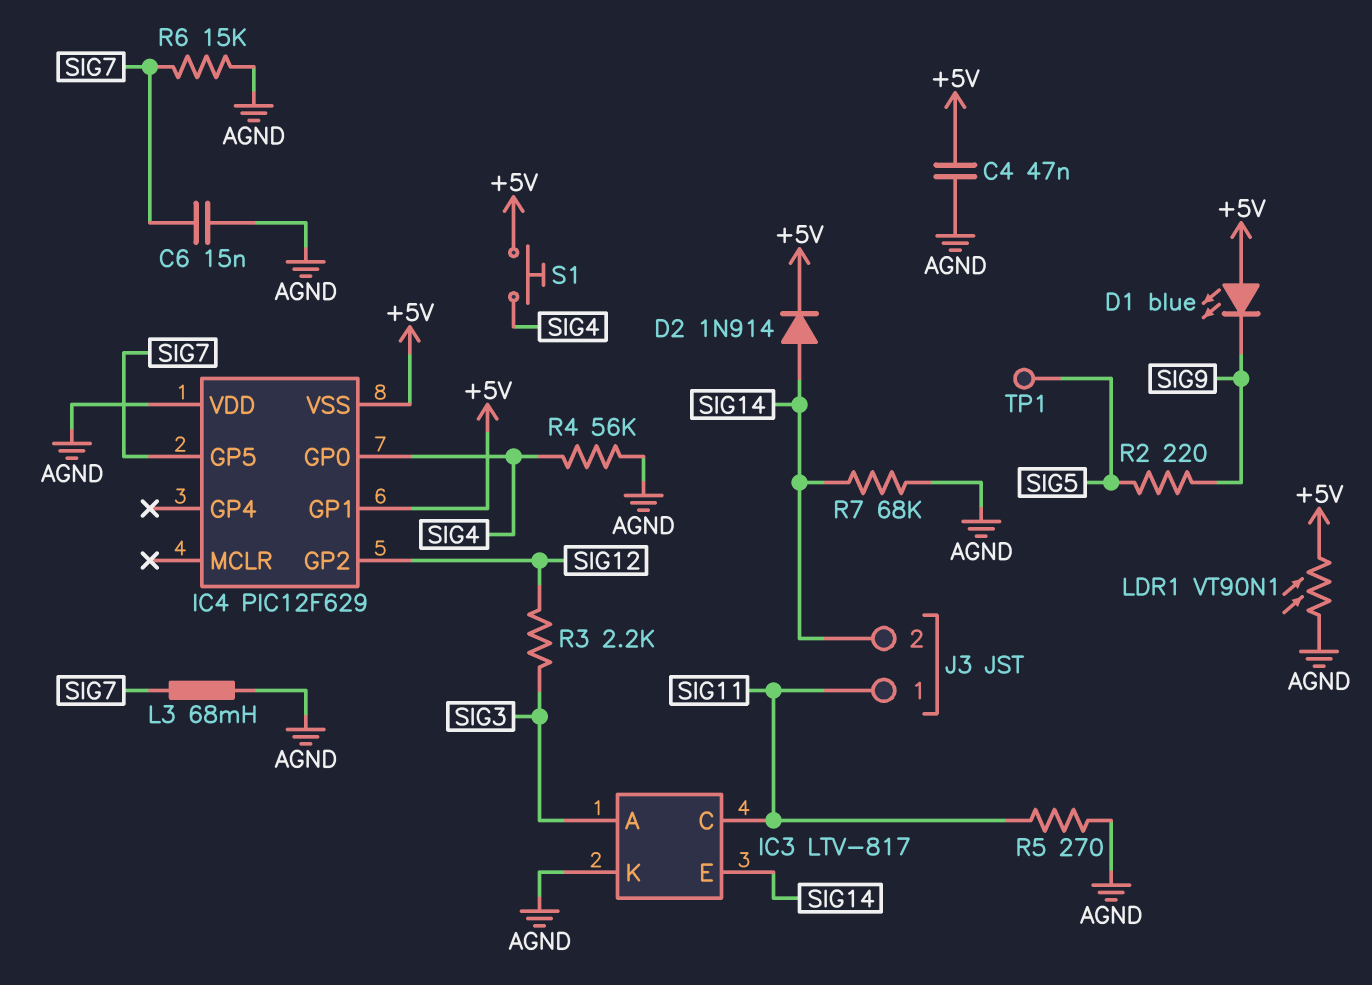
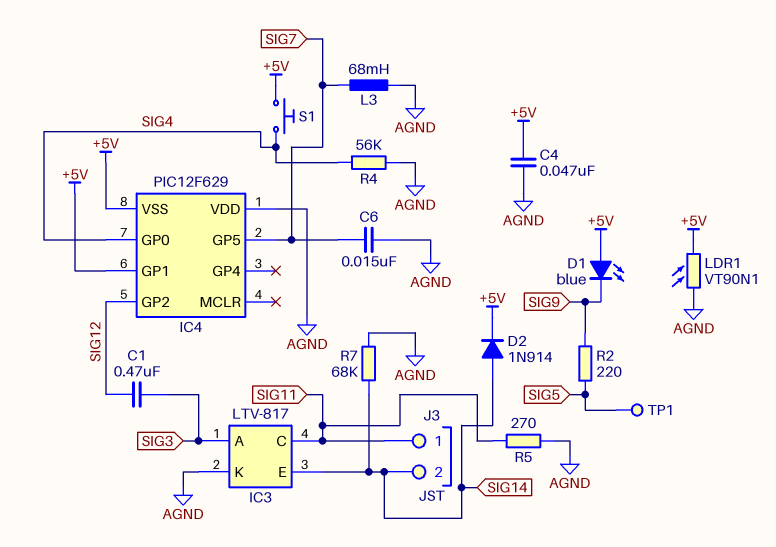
C1: none -> 470nF (SIG3, SIG12)
R3: 2.2k (SIG3, SIG12) -> none
R6: 15k (AGND, SIG7) -> none

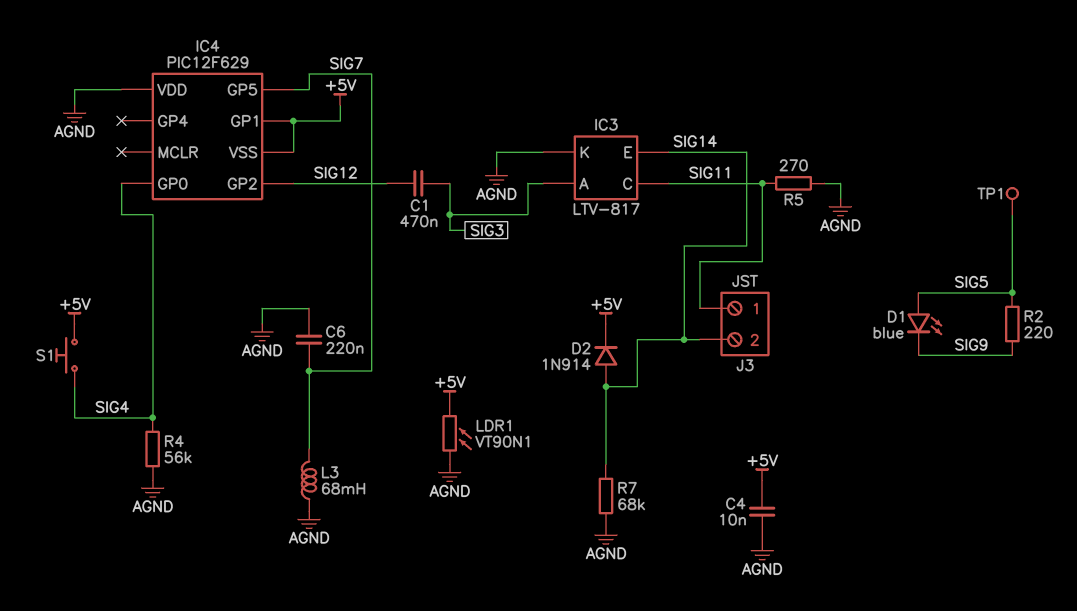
C4: 47nF (+5V, AGND) -> 10nF (+5V, AGND)
C6: 15nF (AGND, SIG7) -> 220nF (AGND, SIG7)
D1: LED blue (A +5V, K SIG9) -> LED blue (A SIG5, K SIG9)

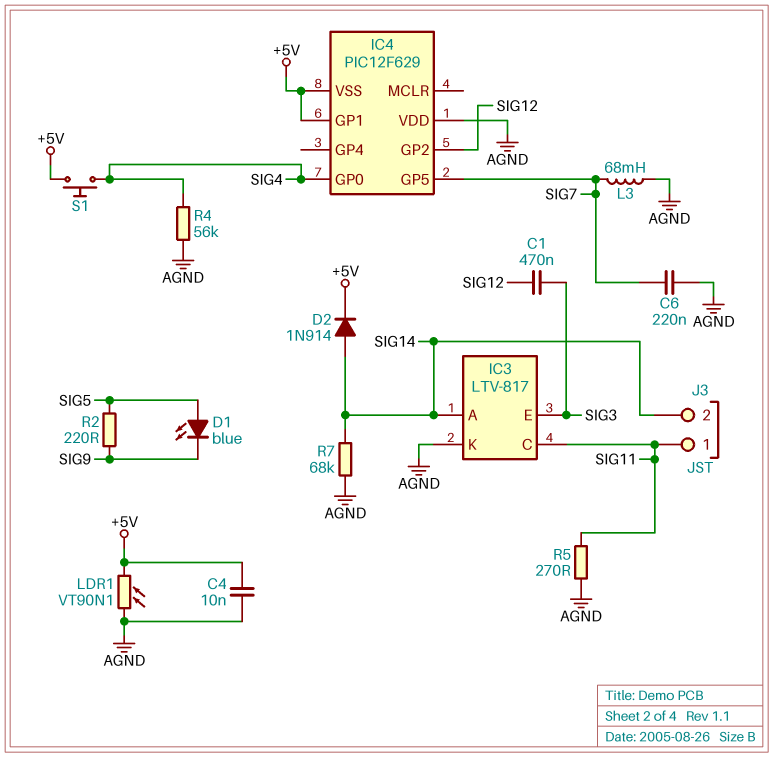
IC3 pin A: SIG3 -> SIG14
IC3 pin E: SIG14 -> SIG3
TP1: test point (SIG5) -> none

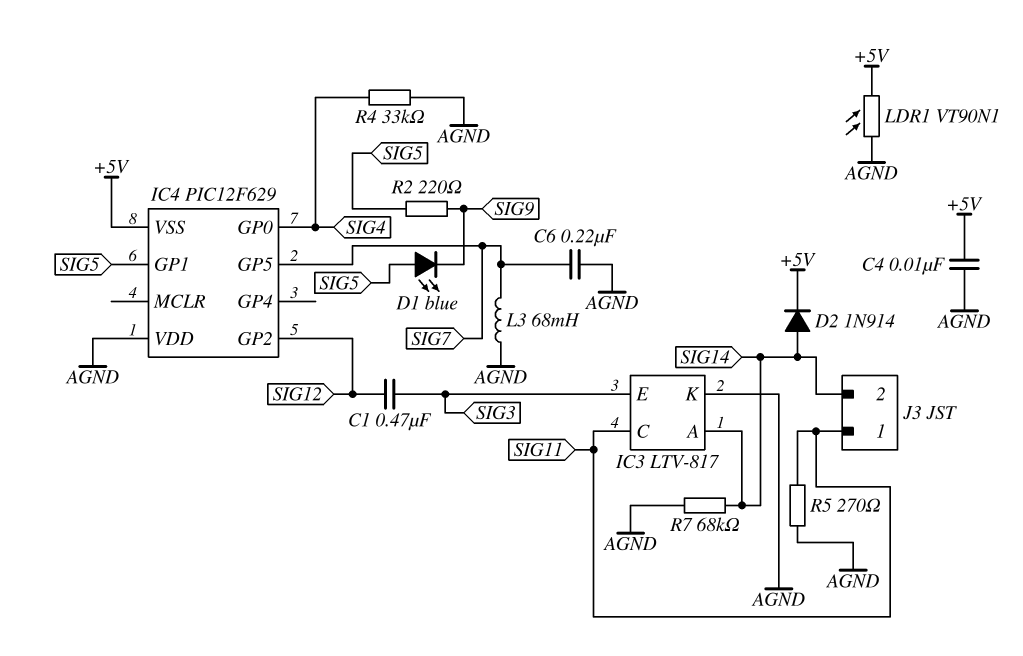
IC4 pin GP1: +5V -> SIG5
R4: 56k (AGND, SIG4) -> 33k (AGND, SIG4)
S1: button (+5V, SIG4) -> none

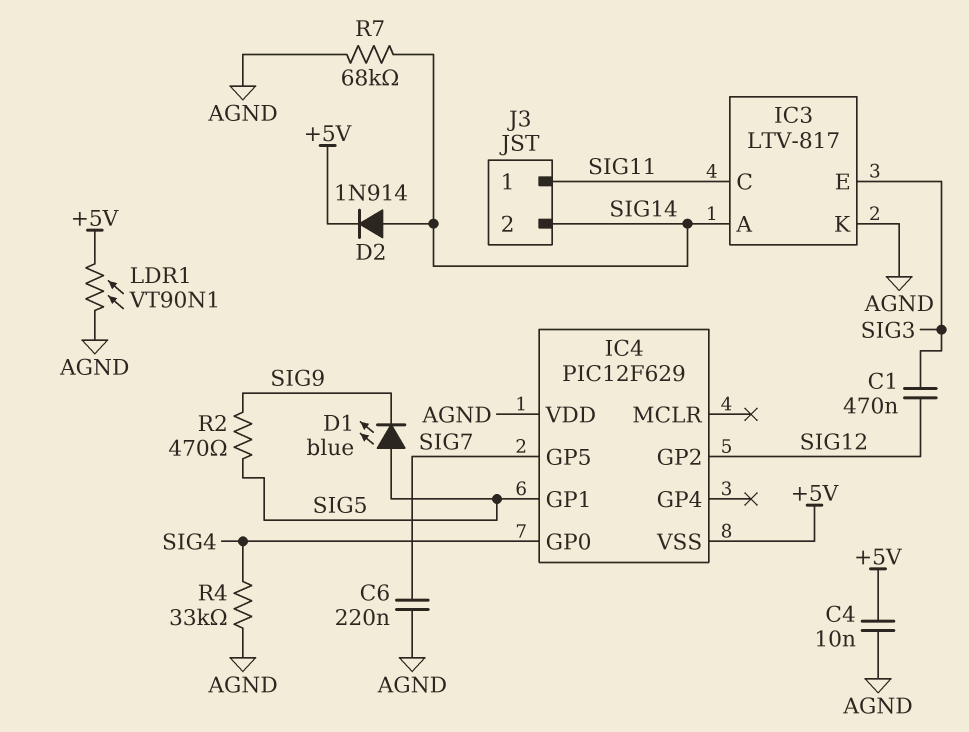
L3: 68mH (AGND, SIG7) -> none
R2: 220 (SIG5, SIG9) -> 470 (SIG5, SIG9)
R5: 270 (AGND, SIG11) -> none

